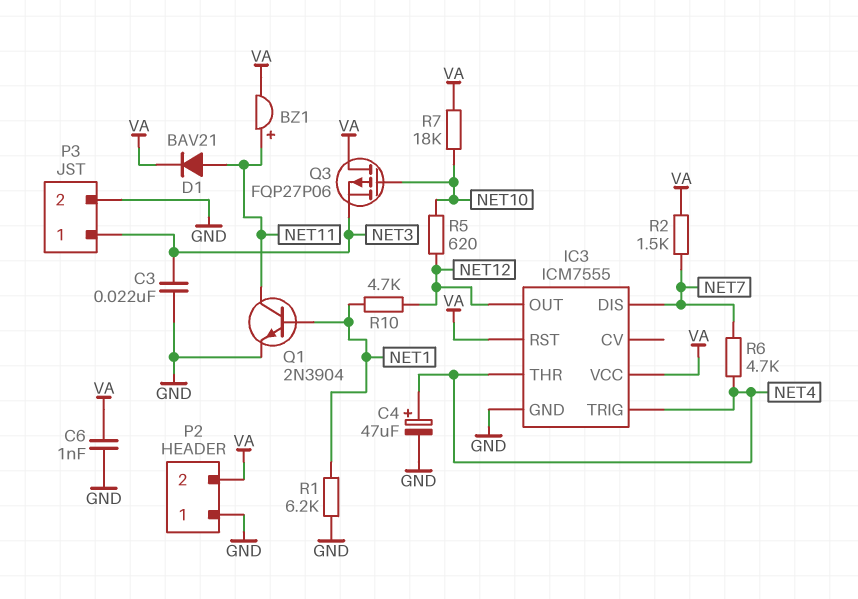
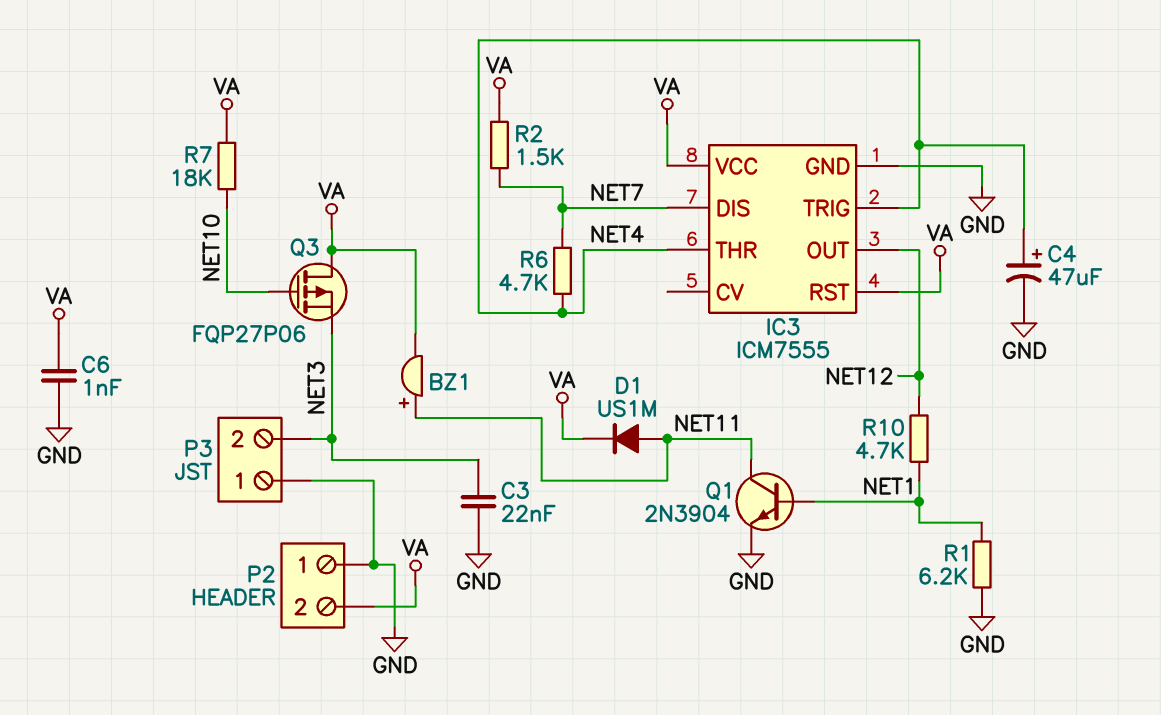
D1: diode BAV21 (A NET11, K VA) -> diode US1M (A NET11, K VA)
P3 pin 1: NET3 -> GND
P3 pin 2: GND -> NET3
R5: 620 (NET10, NET12) -> none

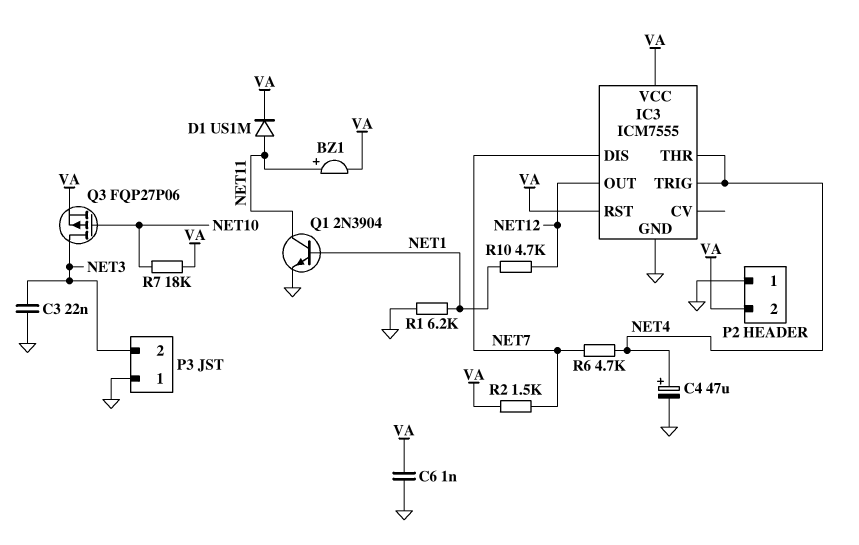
Q3: PMOS FQP27P06 (G NET10, D VA, S NET3) -> PMOS FQP27P06 (G NET10, D NET3, S VA)

